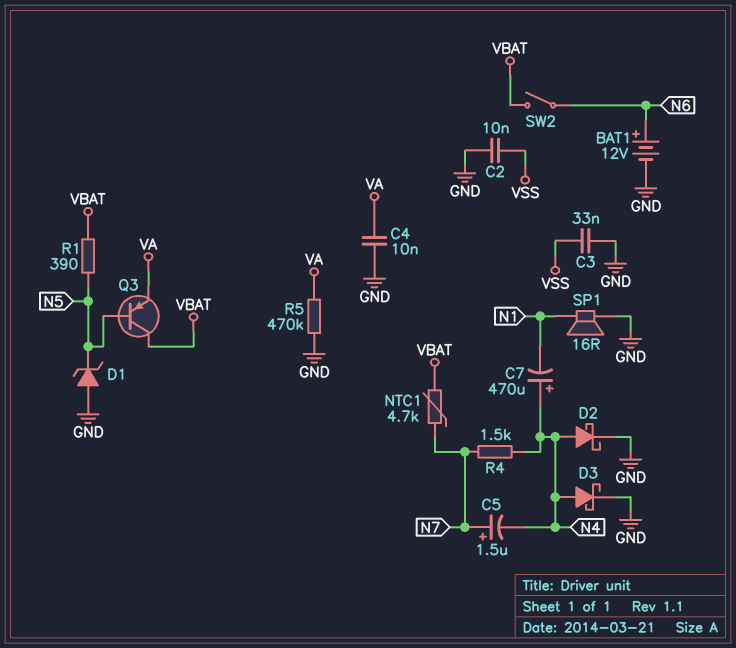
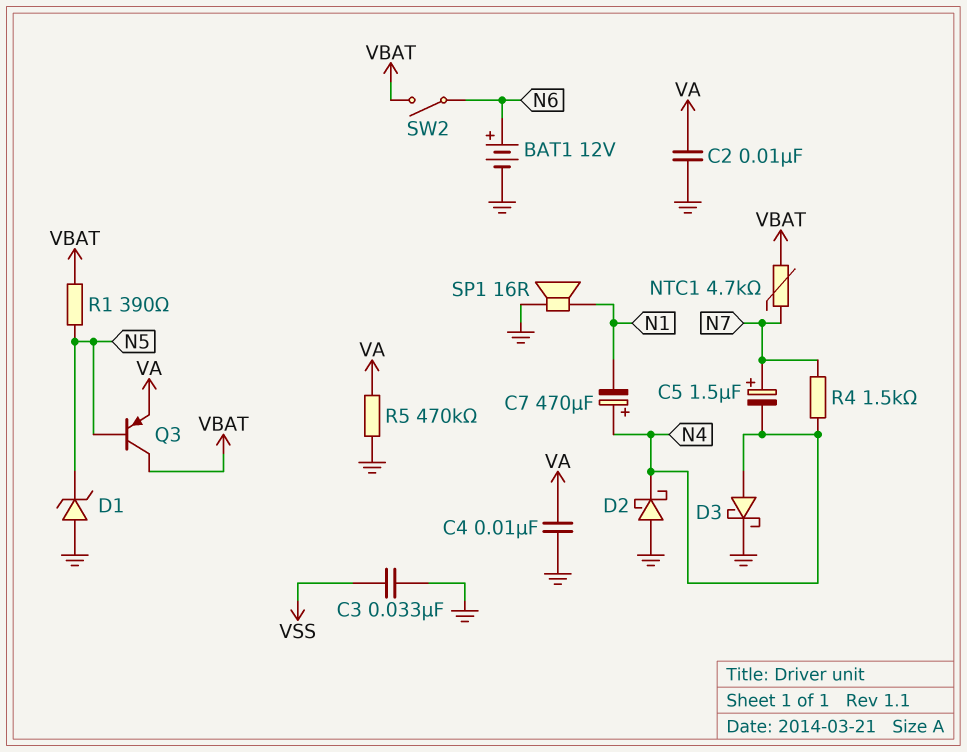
C2: 10nF (GND, VSS) -> 10nF (GND, VA)
D2: schottky (A N4, K GND) -> schottky (A GND, K N4)

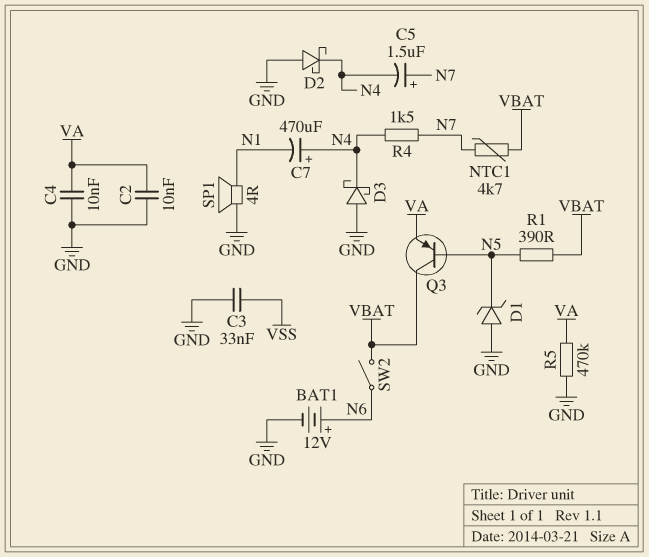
D3: schottky (A N4, K GND) -> schottky (A GND, K N4)
SP1: speaker 16R (GND, N1) -> speaker 4R (GND, N1)

